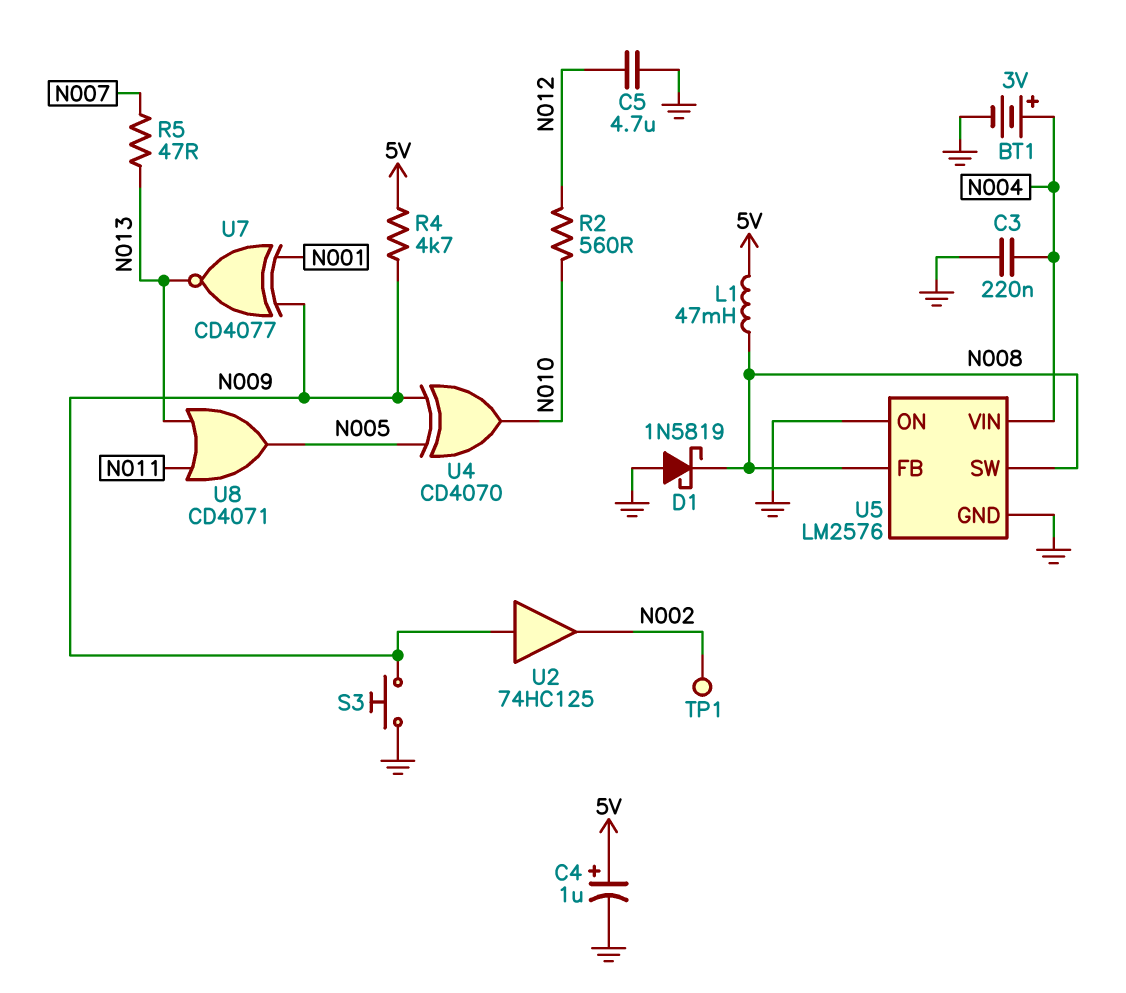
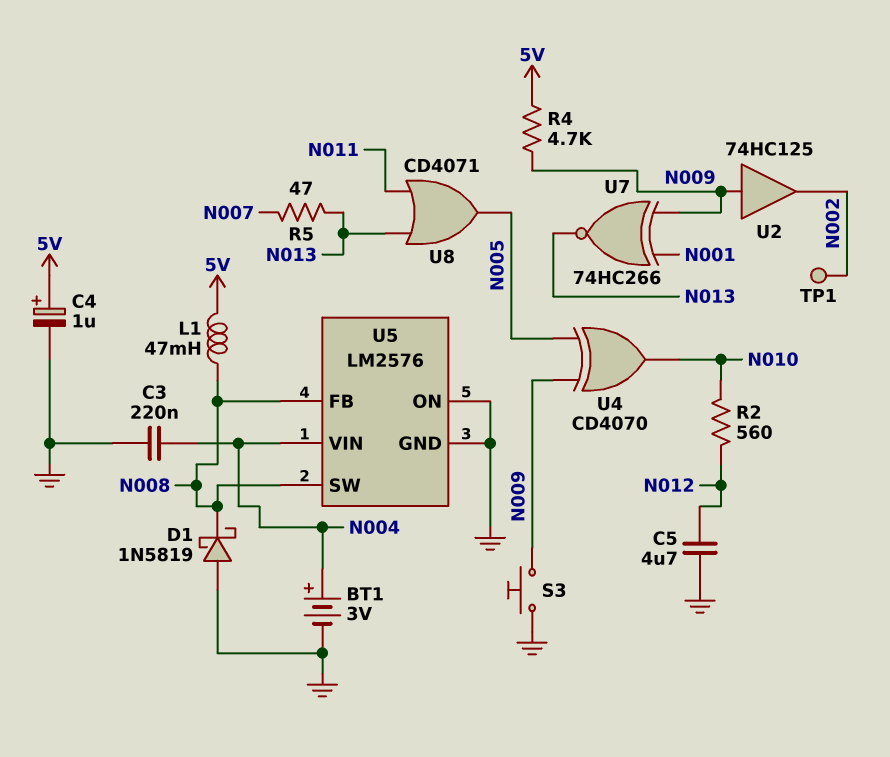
U7: XNOR CD4077 (in N001, in N009, out N013) -> XNOR 74HC266 (in N001, in N009, out N013)

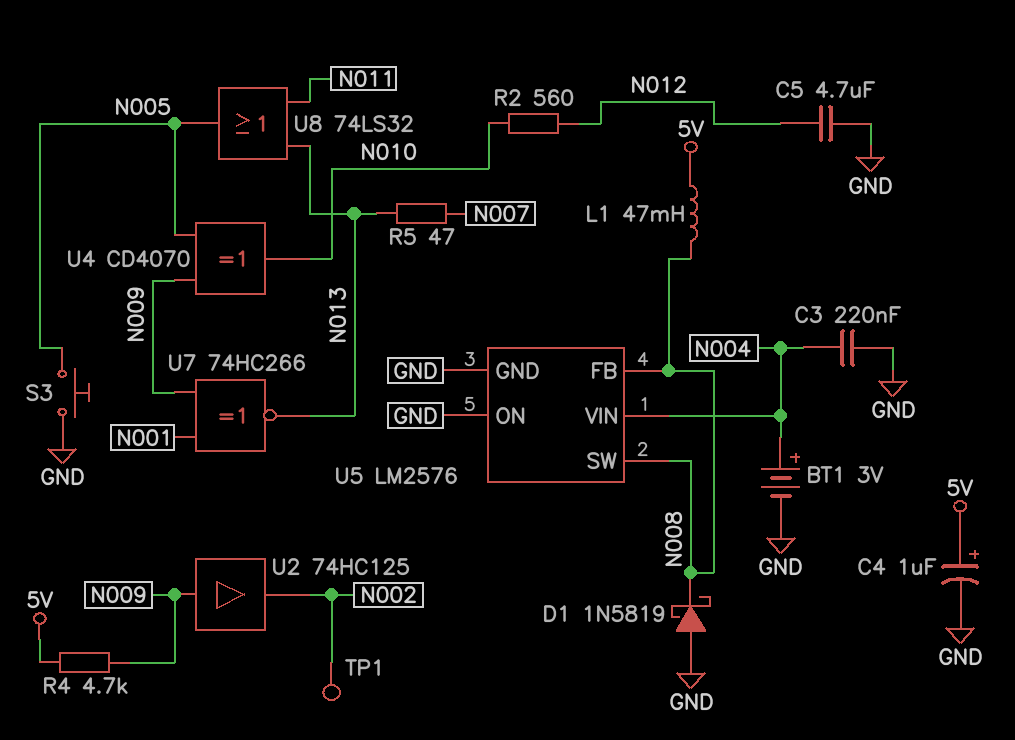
S3: button (GND, N009) -> button (GND, N005)
U8: OR CD4071 (in N011, in N013, out N005) -> OR 74LS32 (in N011, in N013, out N005)

